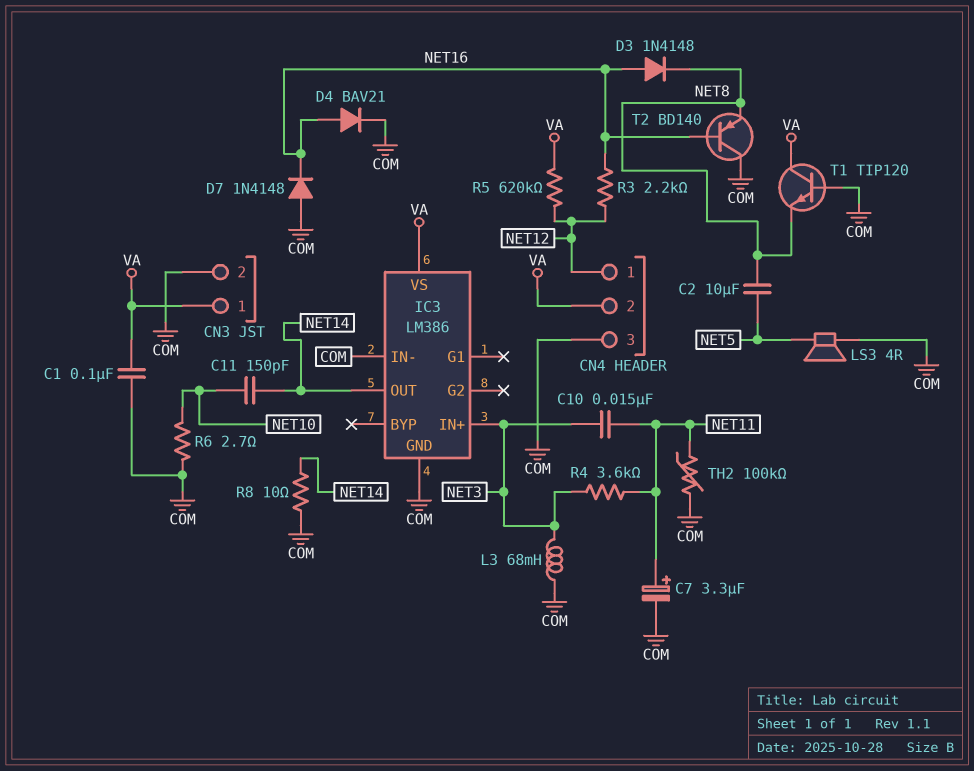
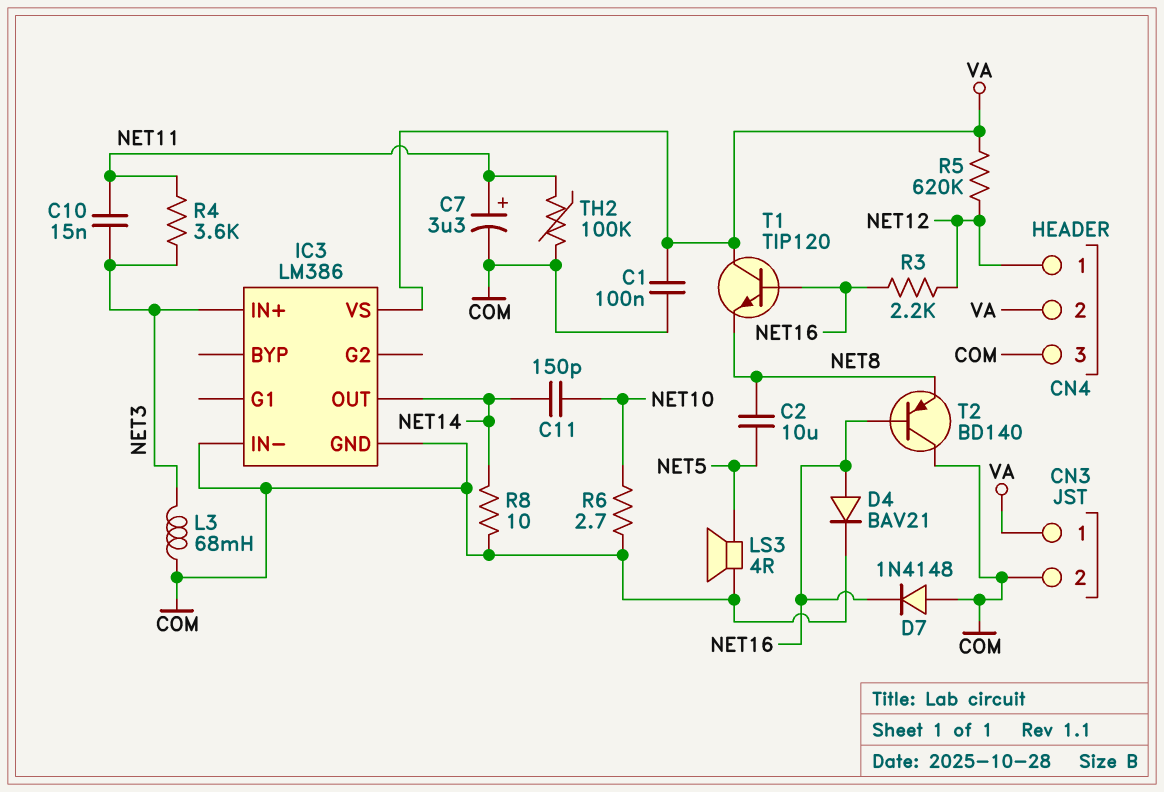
D3: diode 1N4148 (A NET16, K NET8) -> none
T1: NPN TIP120 (B COM, C VA, E NET8) -> NPN TIP120 (B NET16, C VA, E NET8)

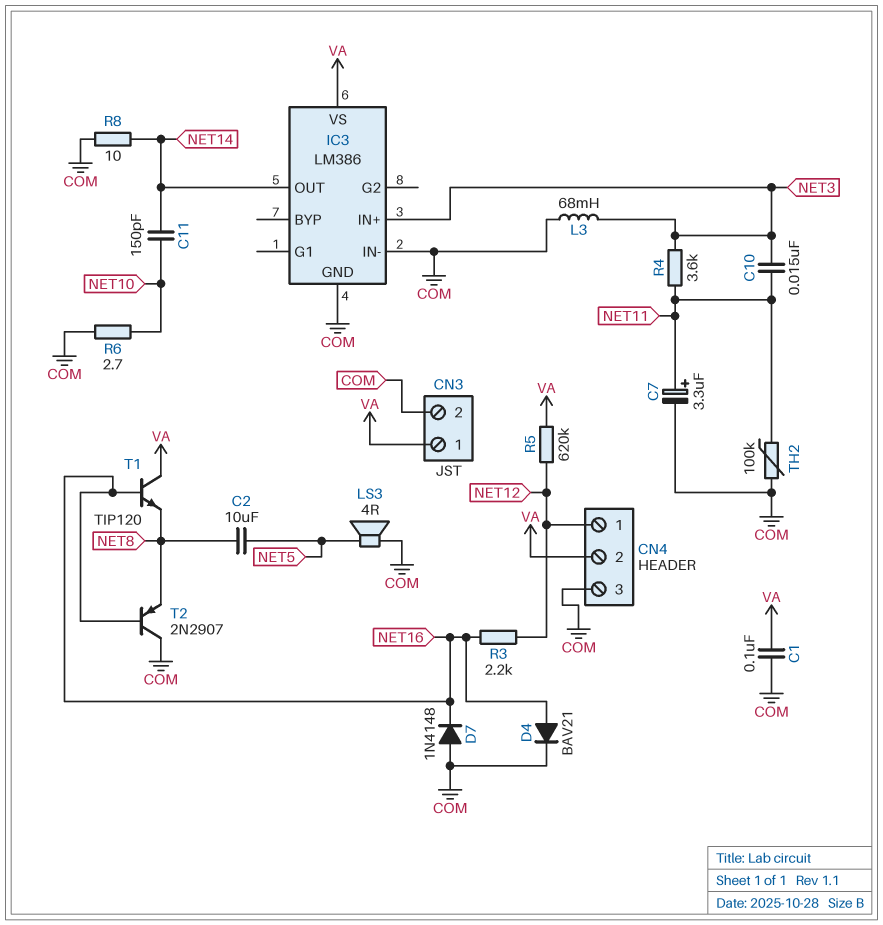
T2: PNP BD140 (B NET16, C COM, E NET8) -> PNP 2N2907 (B NET16, C COM, E NET8)

